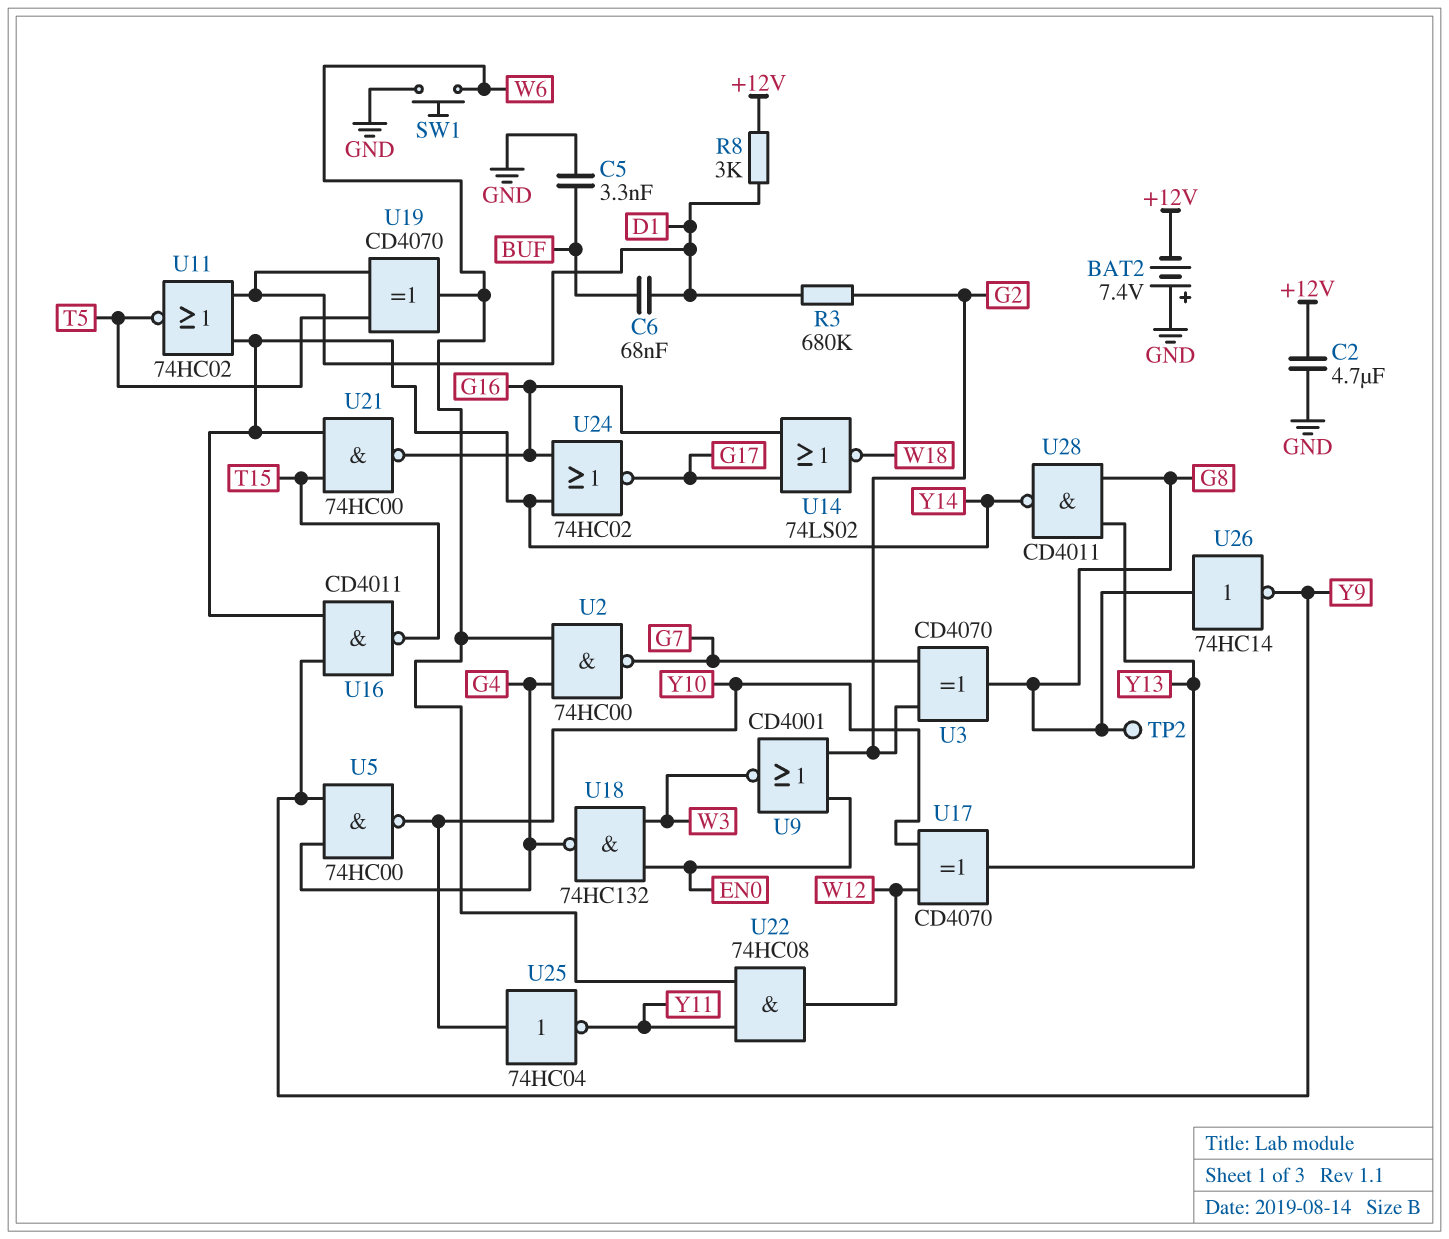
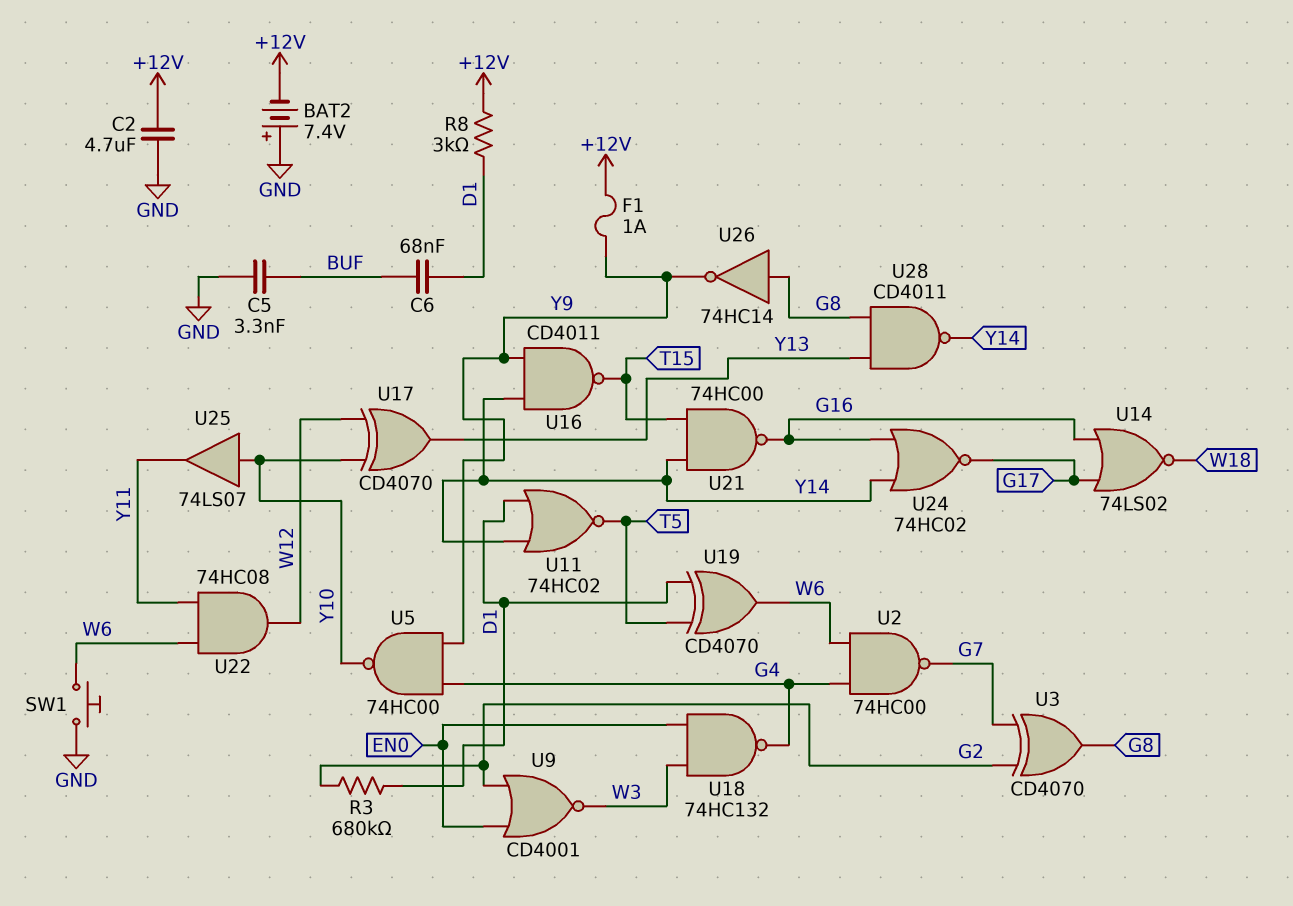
F1: none -> 1A (+12V, Y9)
TP2: test point (G8) -> none
U25: NOT 74HC04 (in Y10, out Y11) -> buffer 74LS07 (in Y10, out Y11)

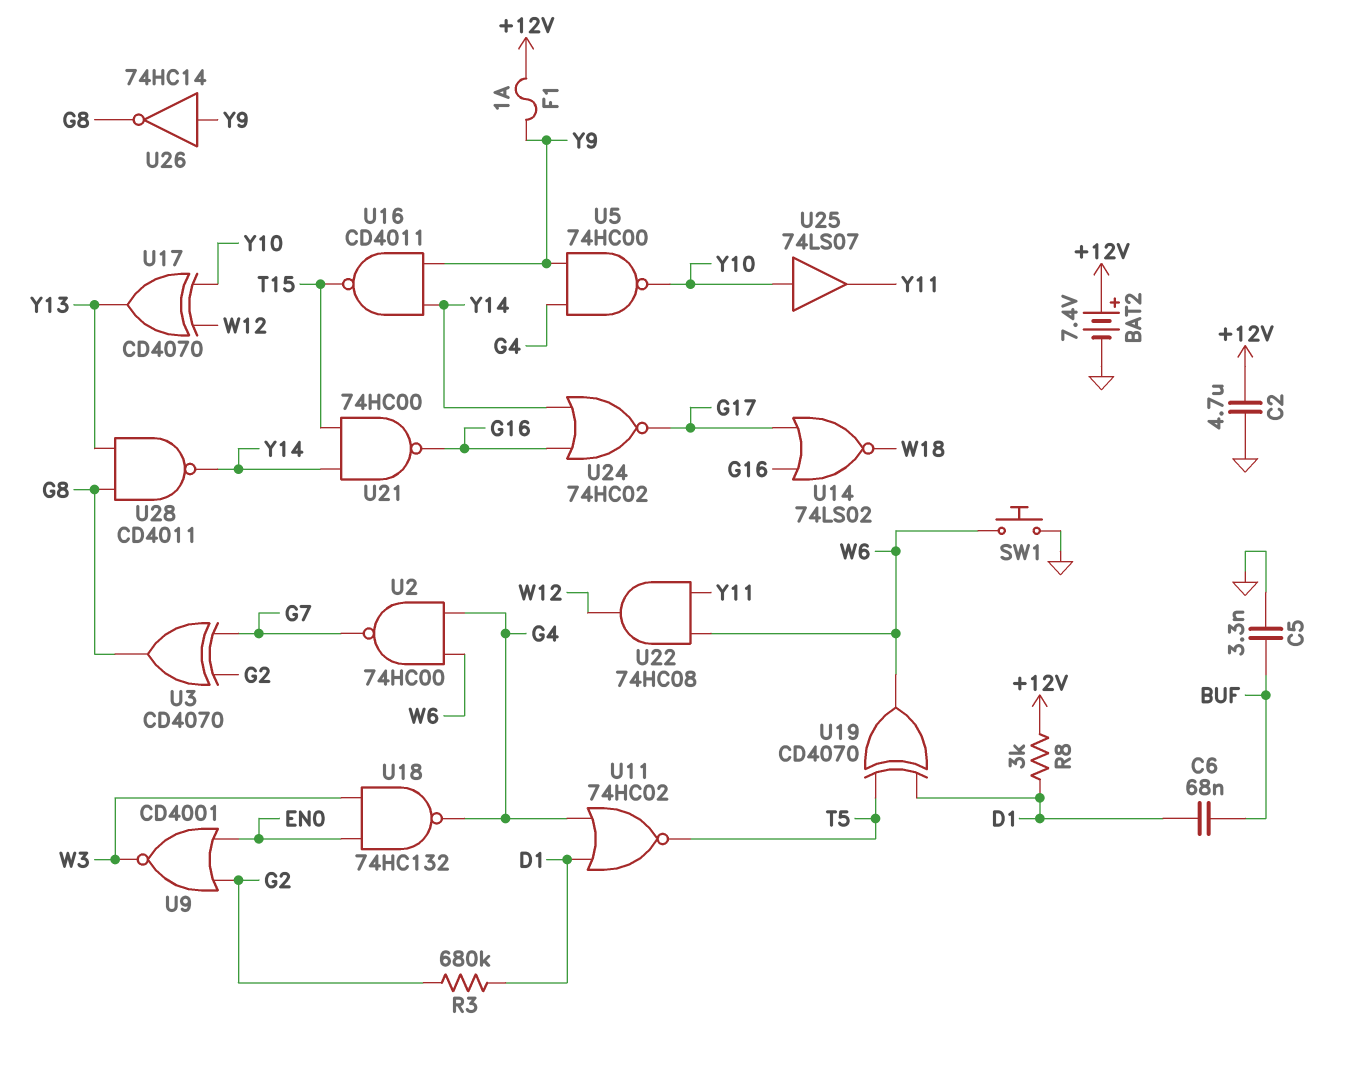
BAT2: 7.4V (plus GND, minus +12V) -> 7.4V (plus +12V, minus GND)
U11: NOR 74HC02 (in D1, in Y14, out T5) -> NOR 74HC02 (in D1, in G4, out T5)
U26: NOT 74HC14 (in G8, out Y9) -> NOT 74HC14 (in Y9, out G8)

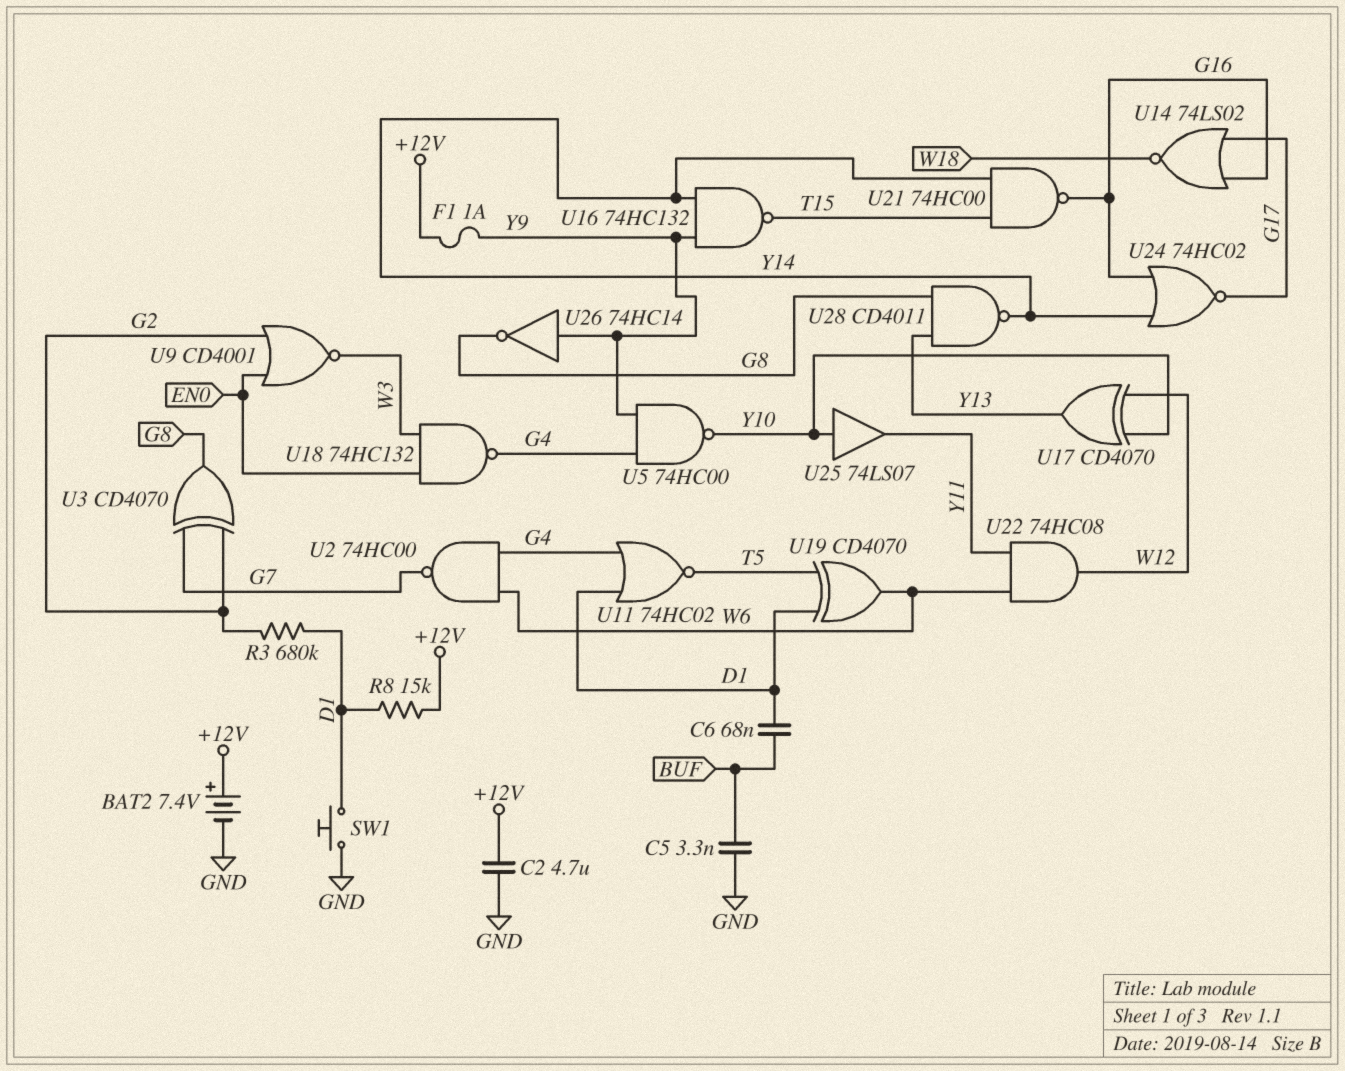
R8: 3k (+12V, D1) -> 15k (+12V, D1)
SW1: button (GND, W6) -> button (D1, GND)
U16: NAND CD4011 (in Y9, in Y14, out T15) -> NAND 74HC132 (in Y9, in Y14, out T15)

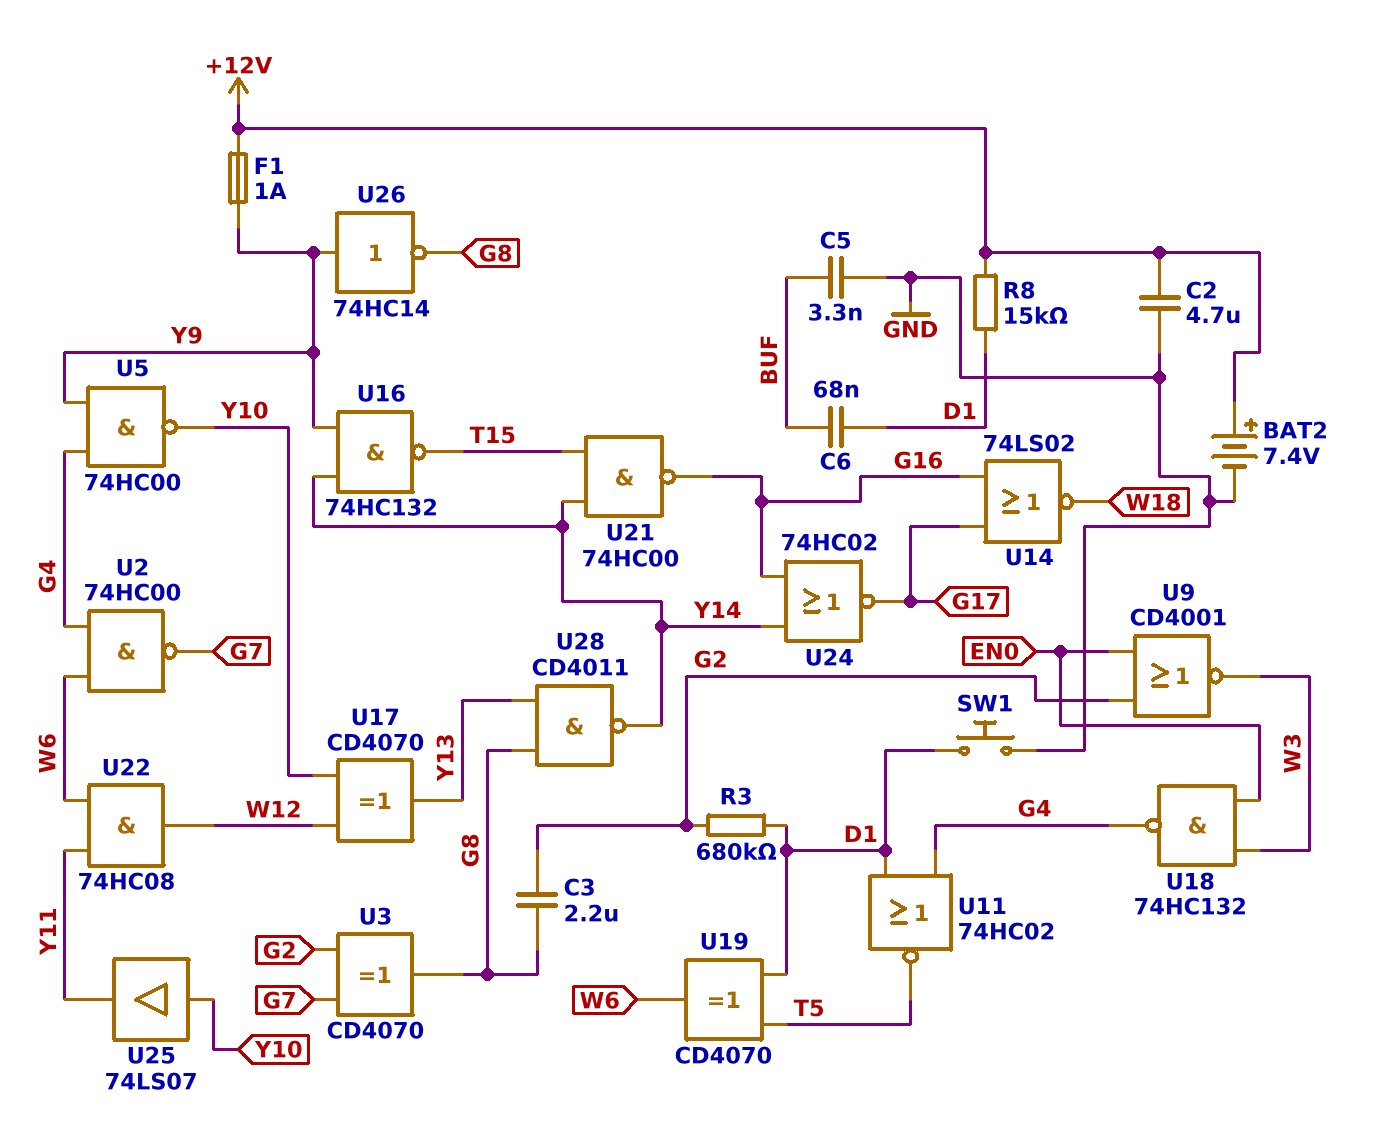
C3: none -> 2.2uF (G2, G8)

